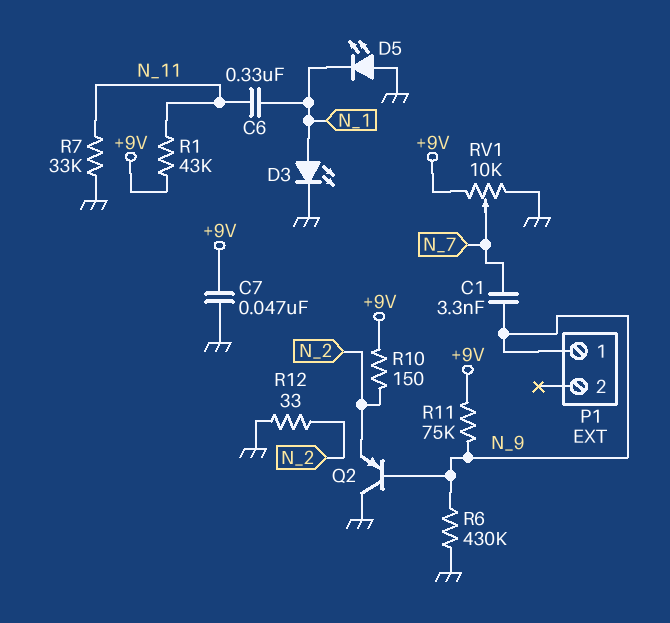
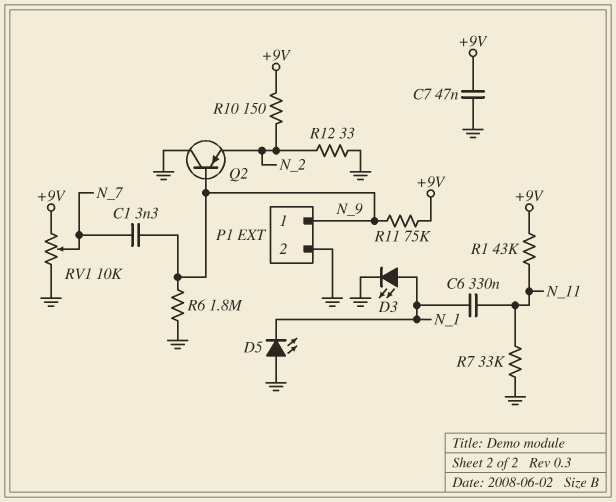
P1 pin 2: none -> GND
R6: 430k (GND, N_9) -> 1.8M (GND, N_9)

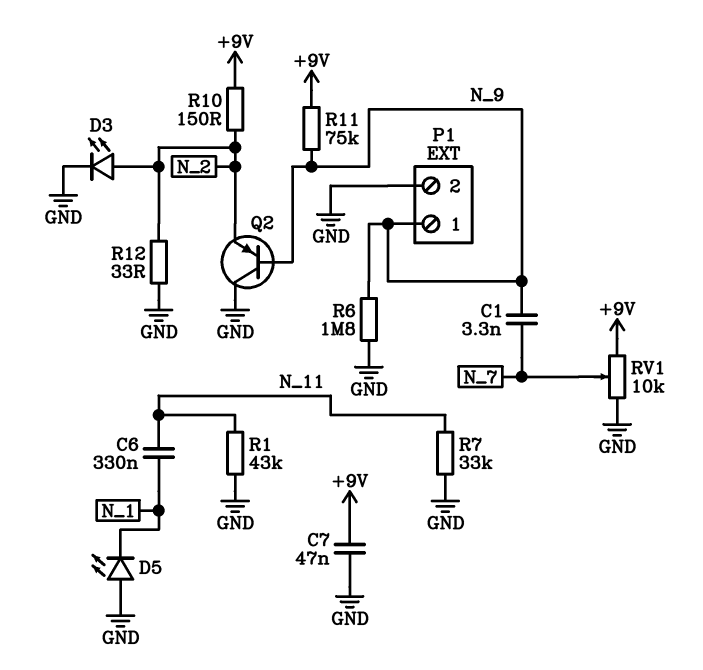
D3: LED (A N_1, K GND) -> LED (A N_2, K GND)
R1: 43k (+9V, N_11) -> 43k (GND, N_11)

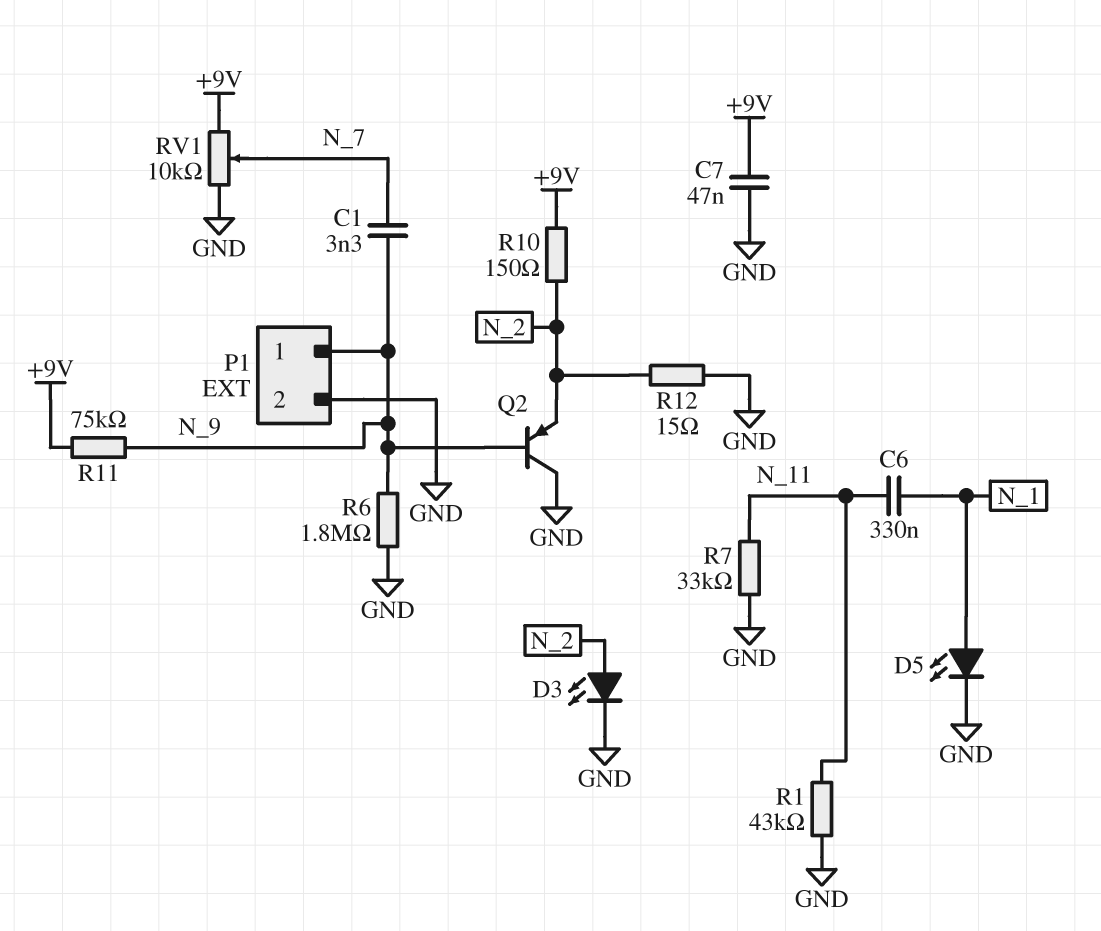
D5: LED (A GND, K N_1) -> LED (A N_1, K GND)
R12: 33 (GND, N_2) -> 15 (GND, N_2)

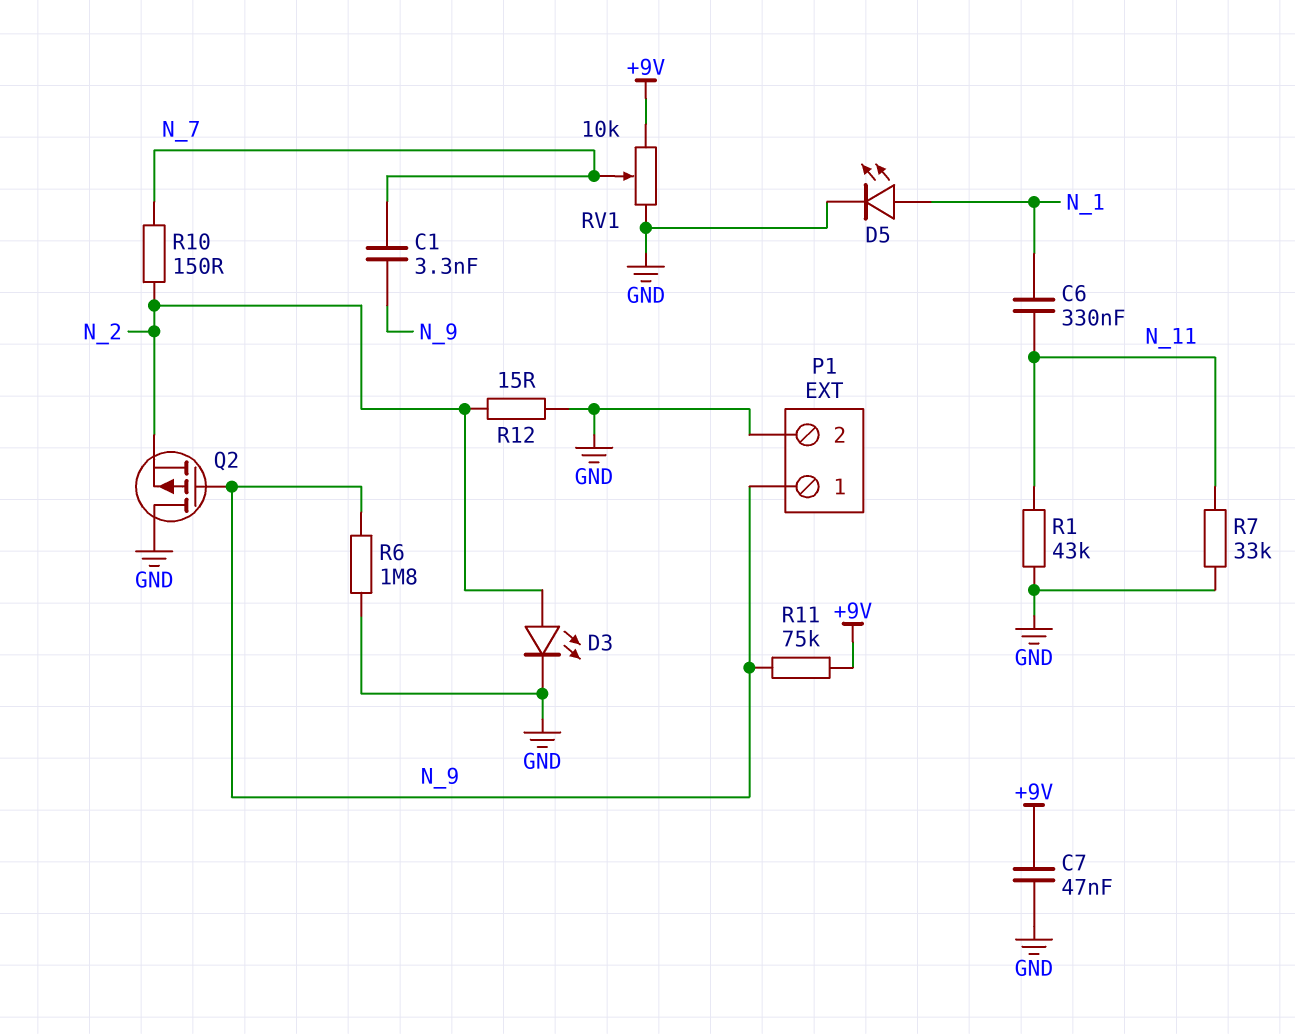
Q2: PNP (B N_9, C GND, E N_2) -> PMOS (G N_9, D GND, S N_2)
R10: 150 (+9V, N_2) -> 150 (N_2, N_7)

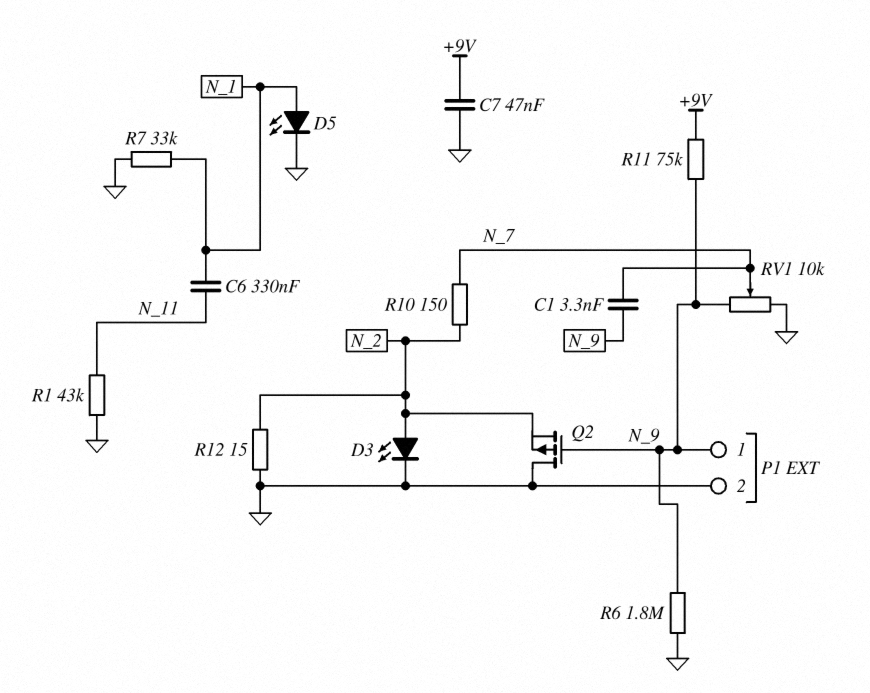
R7: 33k (GND, N_11) -> 33k (GND, N_1)
RV1: 10k (+9V, GND, wiper N_7) -> 10k (GND, N_9, wiper N_7)

